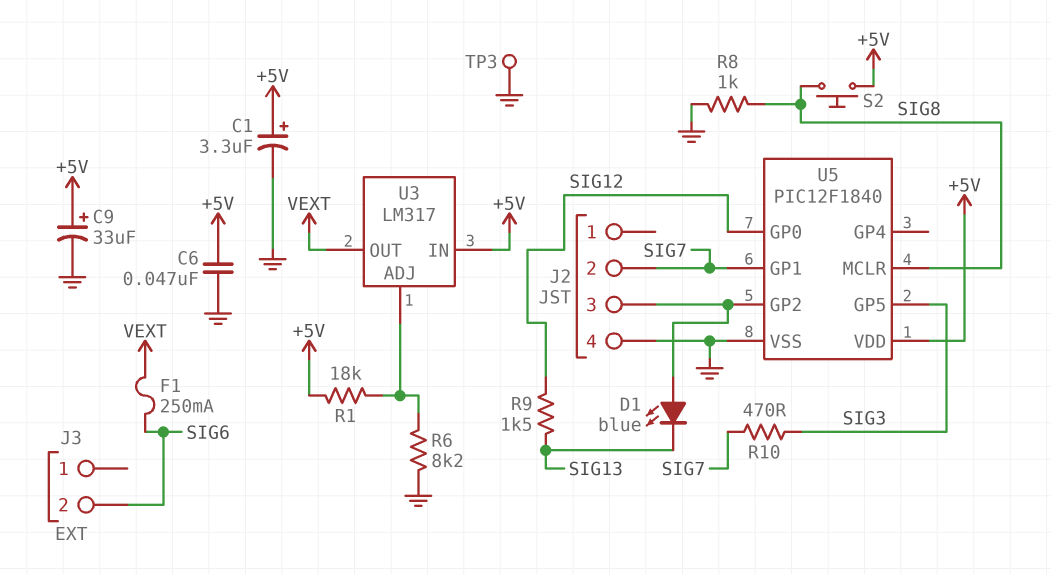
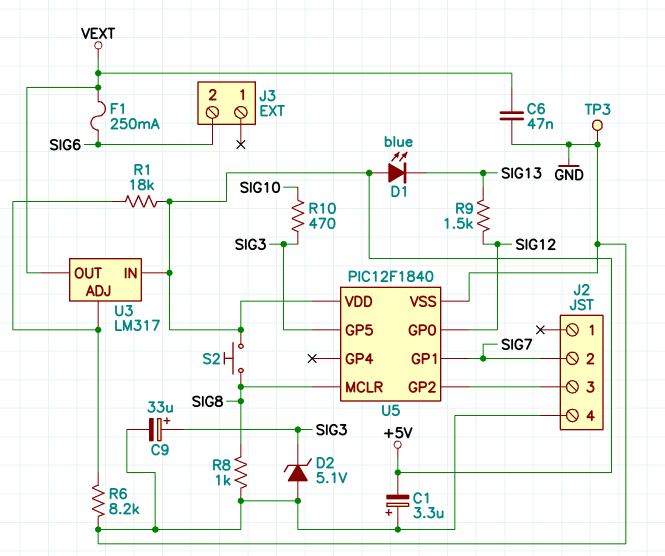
C1: 3.3uF (plus +5V, minus GND) -> 3.3uF (plus GND, minus +5V)
C6: 47nF (+5V, GND) -> 47nF (GND, VEXT)
C9: 33uF (plus +5V, minus GND) -> 33uF (plus SIG3, minus GND)
D1: LED blue (A J2/3, K SIG13) -> LED blue (A +5V, K SIG13)
D2: none -> zener 5.1V (A GND, K SIG3)
R10: 470 (SIG3, SIG7) -> 470 (SIG3, SIG10)

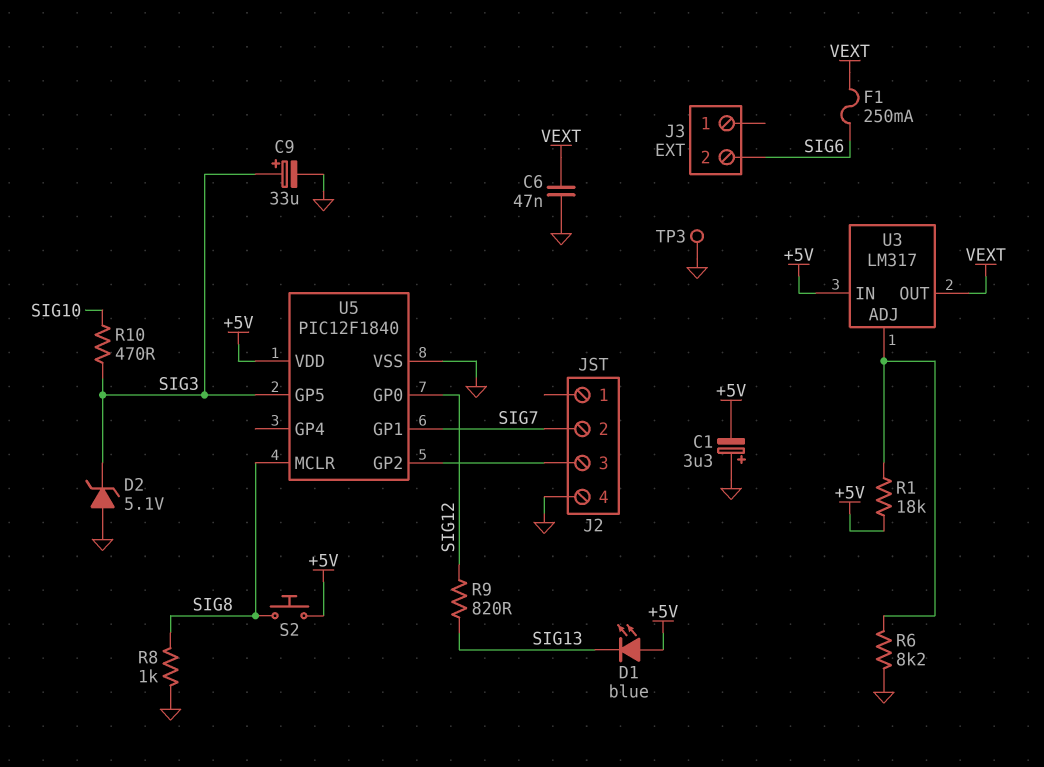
R9: 1.5k (SIG12, SIG13) -> 820 (SIG12, SIG13)

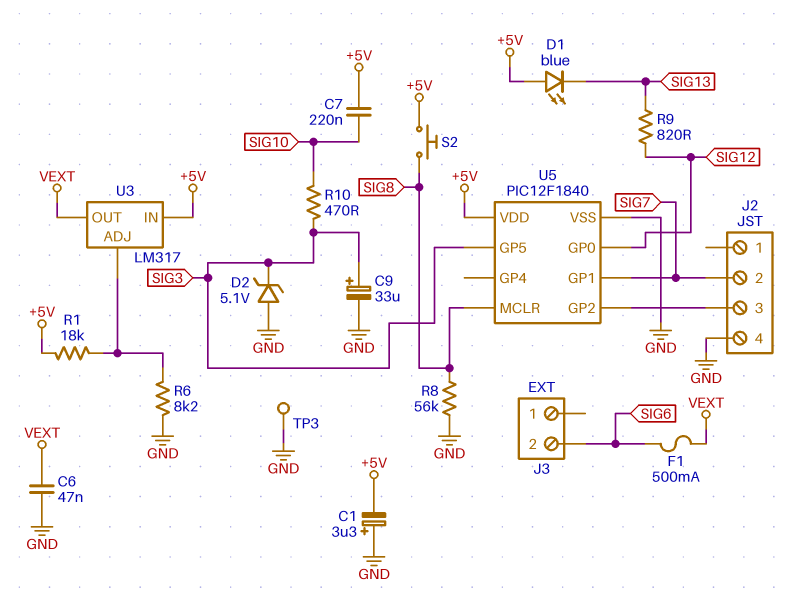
C7: none -> 220nF (+5V, SIG10)
F1: 250mA (SIG6, VEXT) -> 500mA (SIG6, VEXT)
R8: 1k (GND, SIG8) -> 56k (GND, SIG8)

